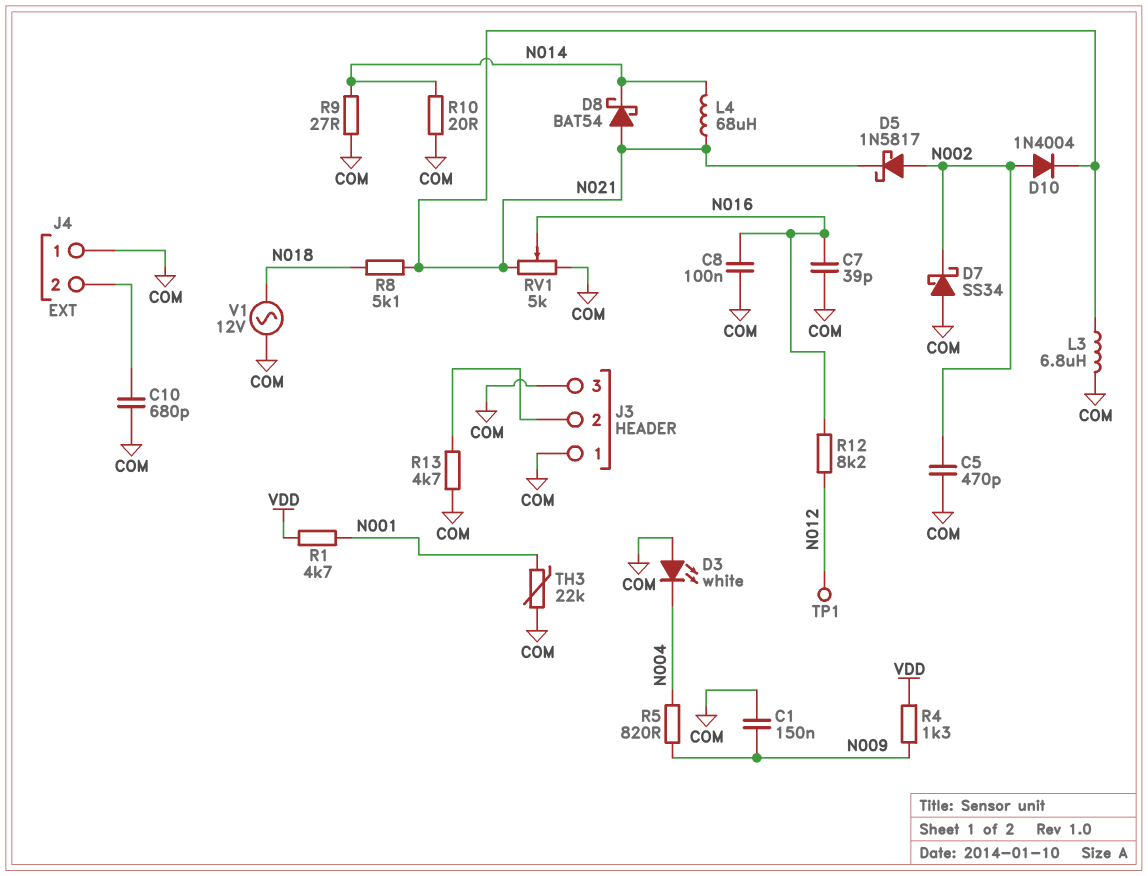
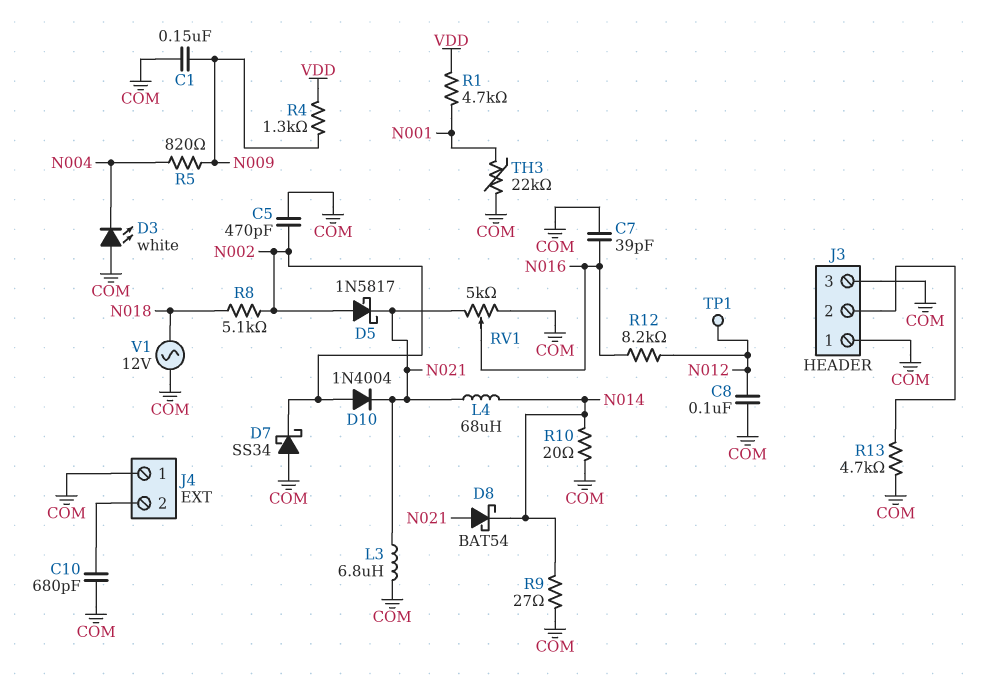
C8: 100nF (COM, N016) -> 100nF (COM, N012)
R8: 5.1k (N018, N021) -> 5.1k (N002, N018)

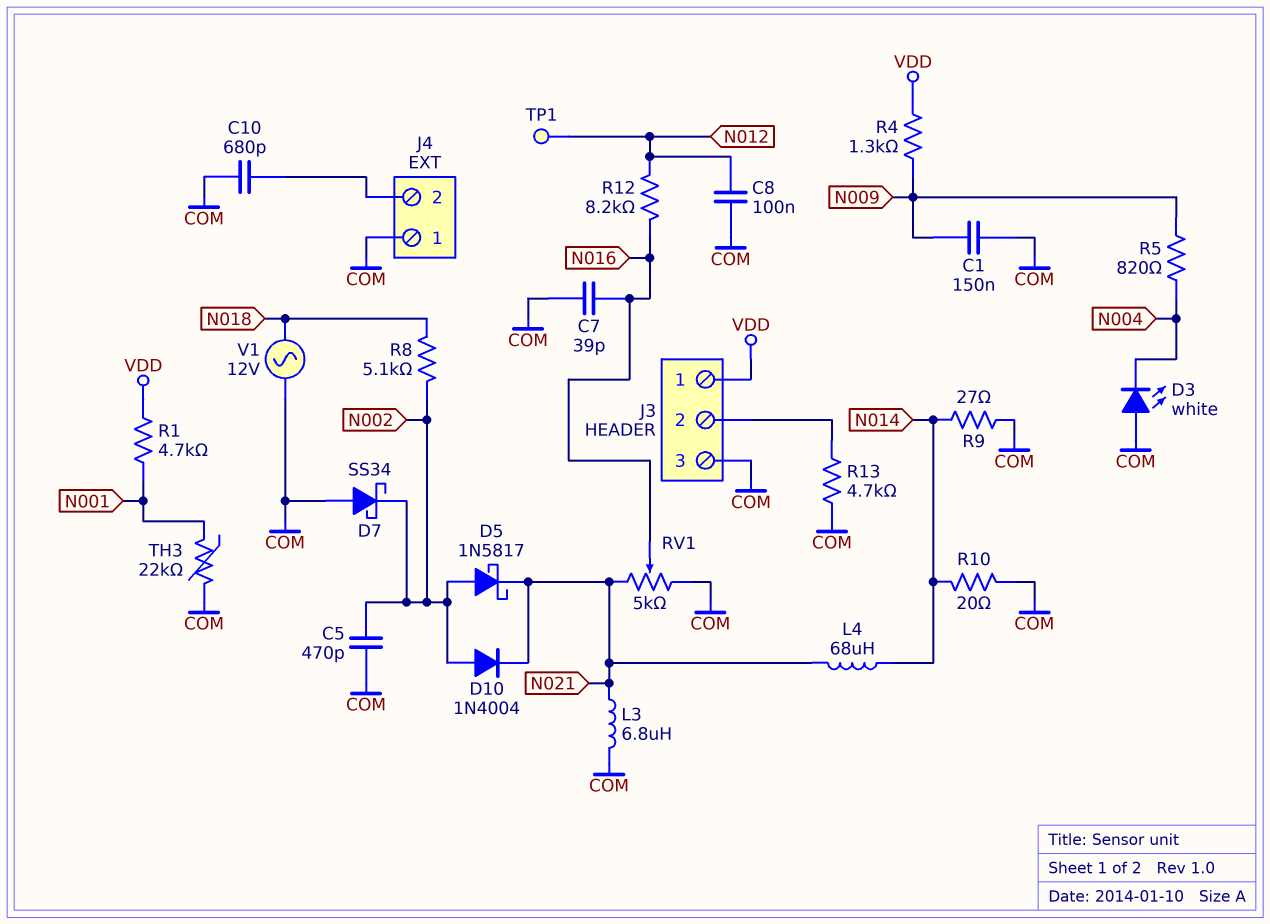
D8: schottky BAT54 (A N021, K N014) -> none
J3 pin 1: COM -> VDD

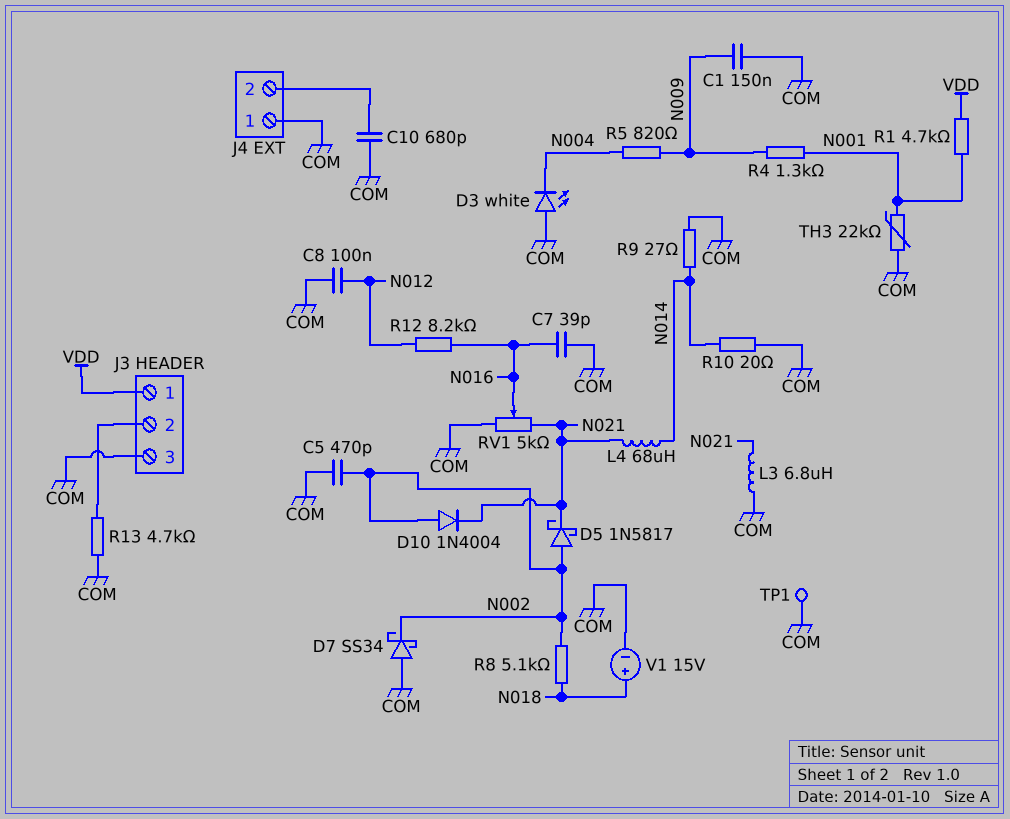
R4: 1.3k (N009, VDD) -> 1.3k (N001, N009)
TP1: test point (N012) -> test point (COM)
V1: AC 12V (COM, N018) -> 15V (plus N018, minus COM)

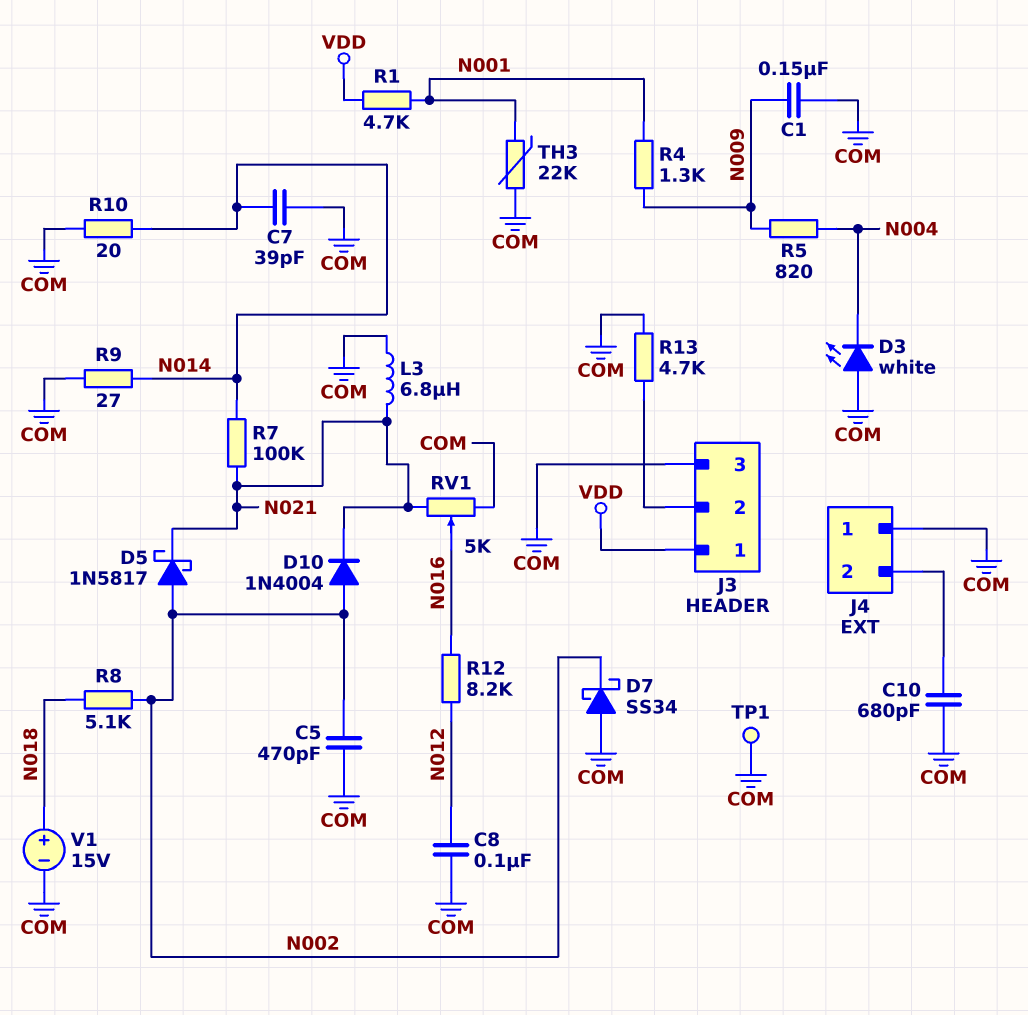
C7: 39pF (COM, N016) -> 39pF (COM, N014)
L4: 68uH (N014, N021) -> none
R7: none -> 100k (N014, N021)

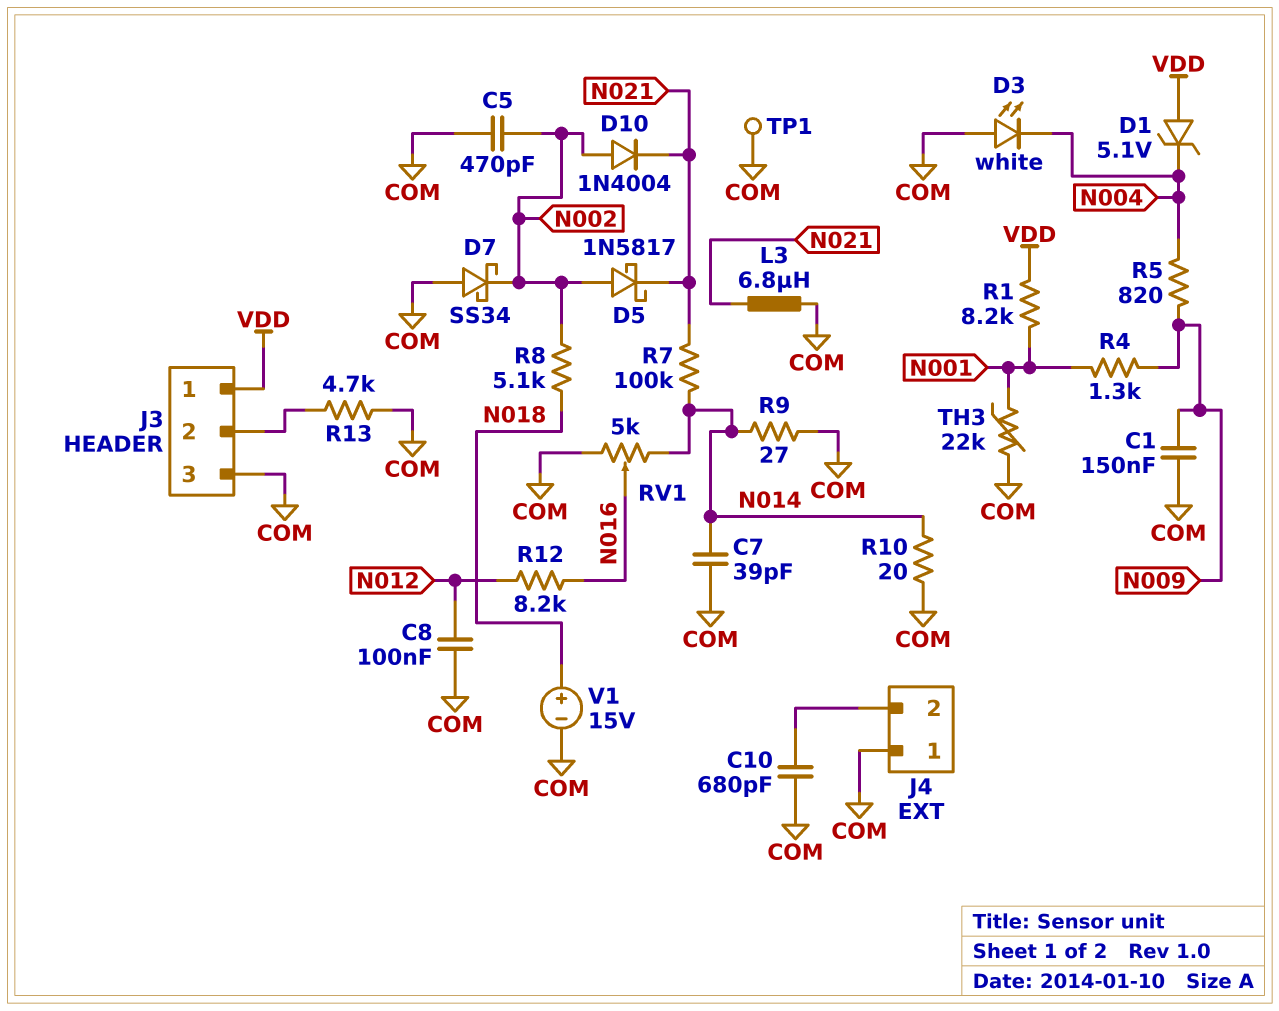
D1: none -> zener 5.1V (A VDD, K N004)
R1: 4.7k (N001, VDD) -> 8.2k (N001, VDD)
RV1: 5k (COM, N021, wiper N016) -> 5k (COM, N014, wiper N016)

